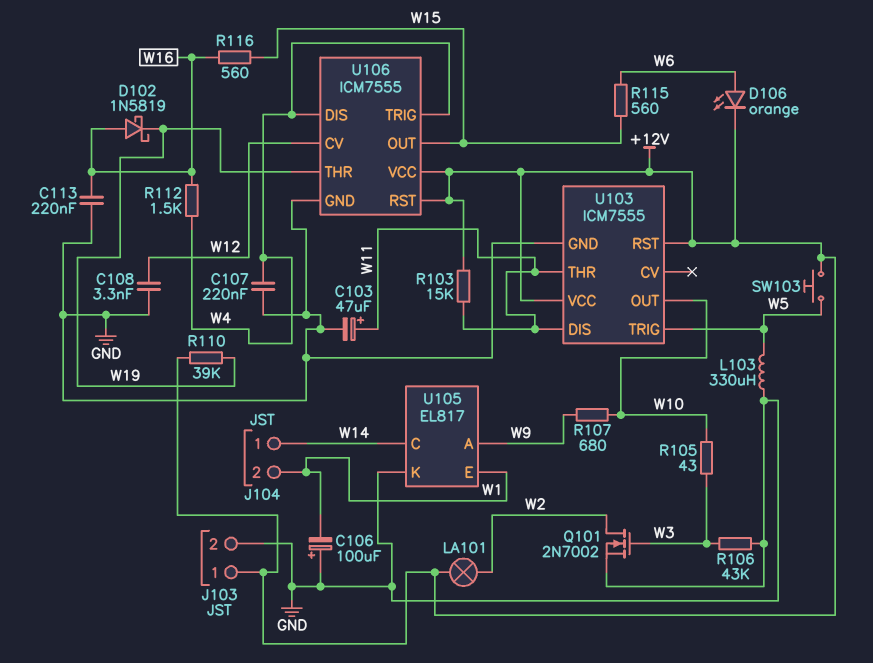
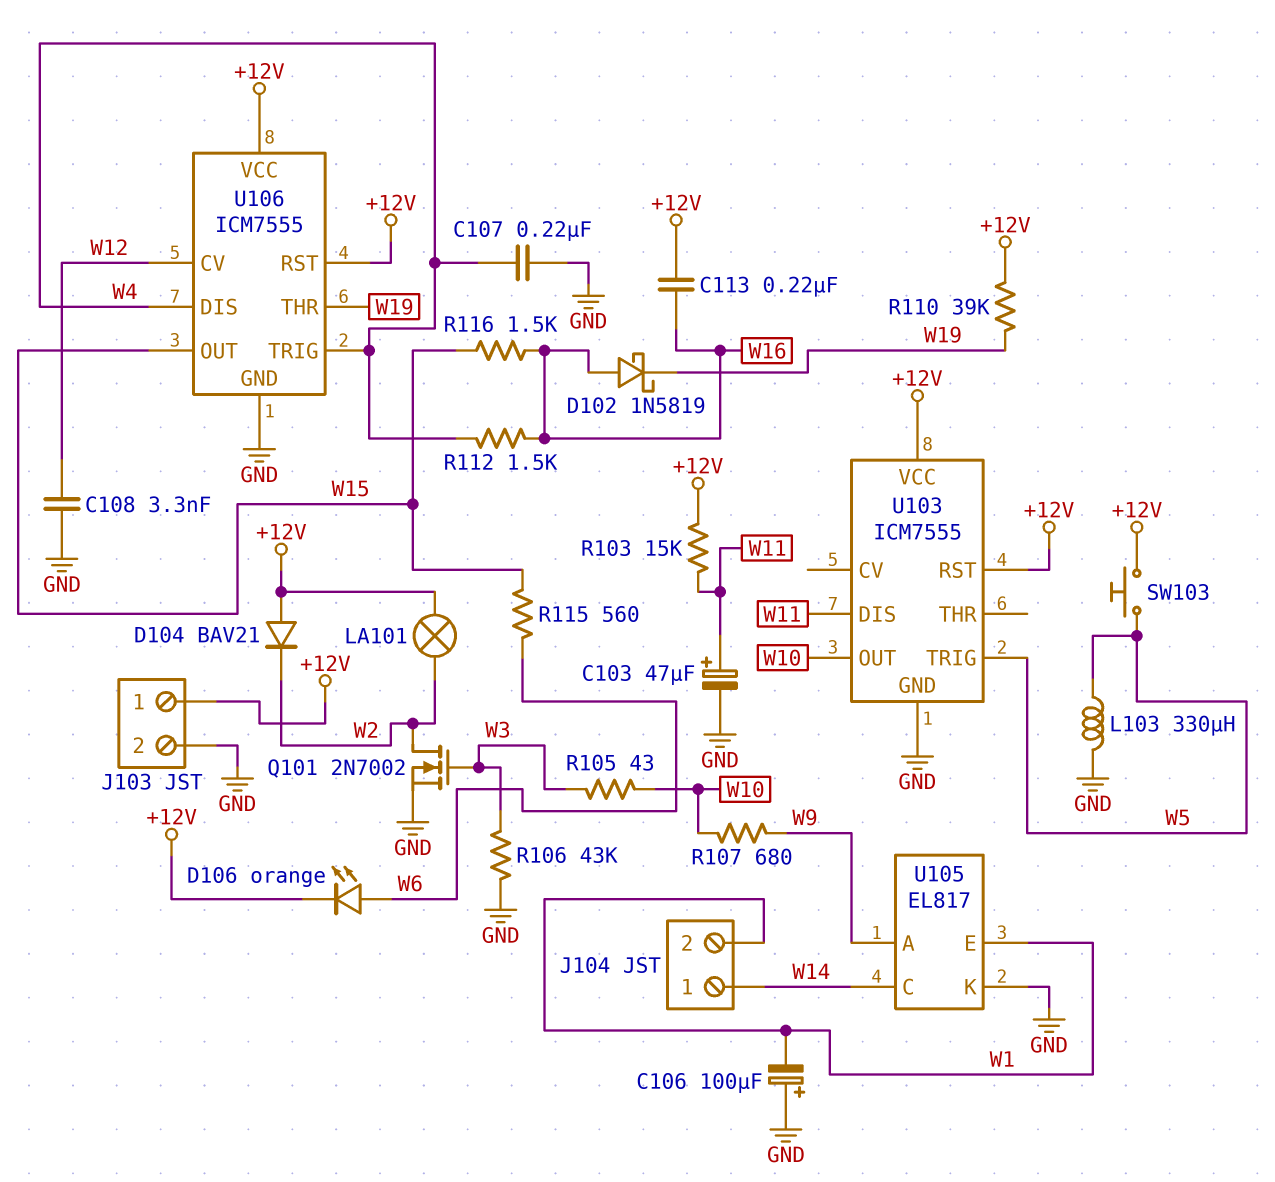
C113: 220nF (GND, W16) -> 220nF (+12V, W16)
D104: none -> diode BAV21 (A +12V, K W2)
R116: 560 (W15, W16) -> 1.5k (W15, W16)
U103 pin THR: W11 -> none

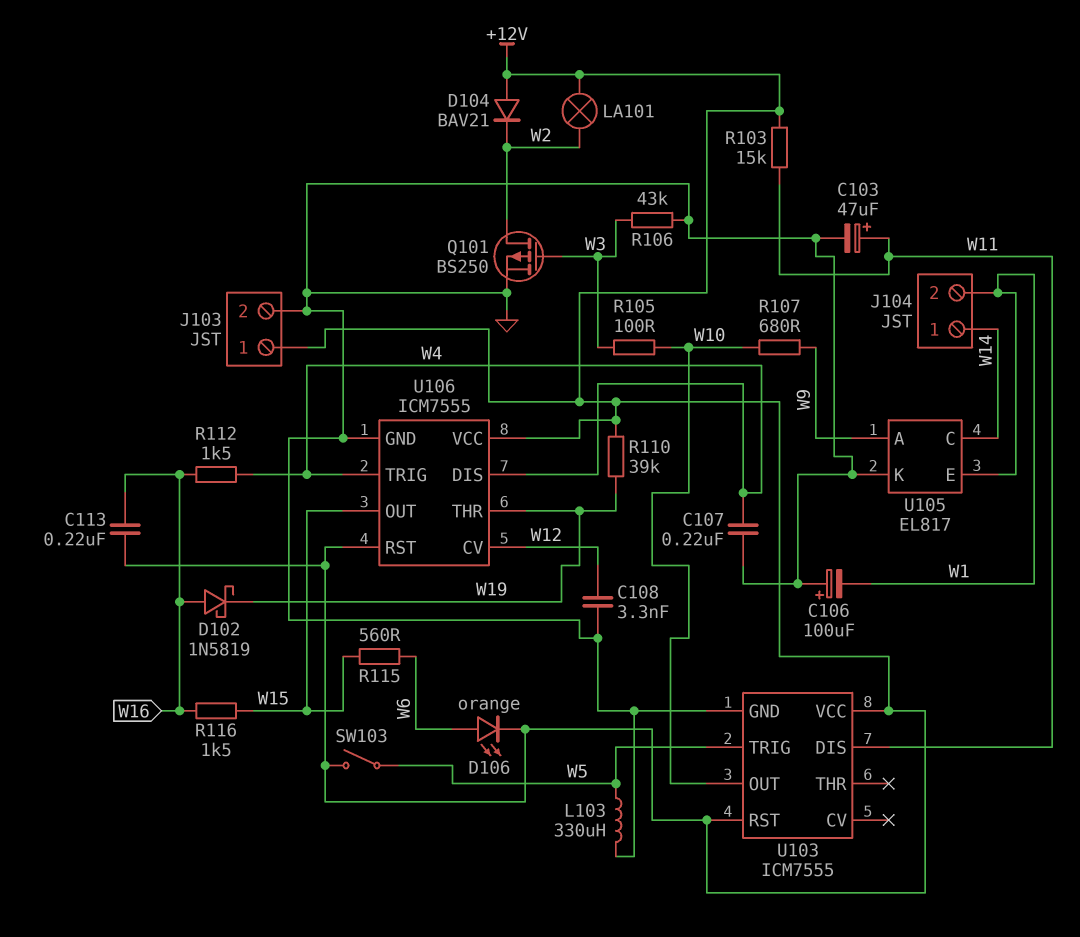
Q101: NMOS 2N7002 (G W3, D W2, S GND) -> PMOS BS250 (G W3, D W2, S GND)
R105: 43 (W3, W10) -> 100 (W3, W10)
SW103: button (+12V, W5) -> switch (+12V, W5)

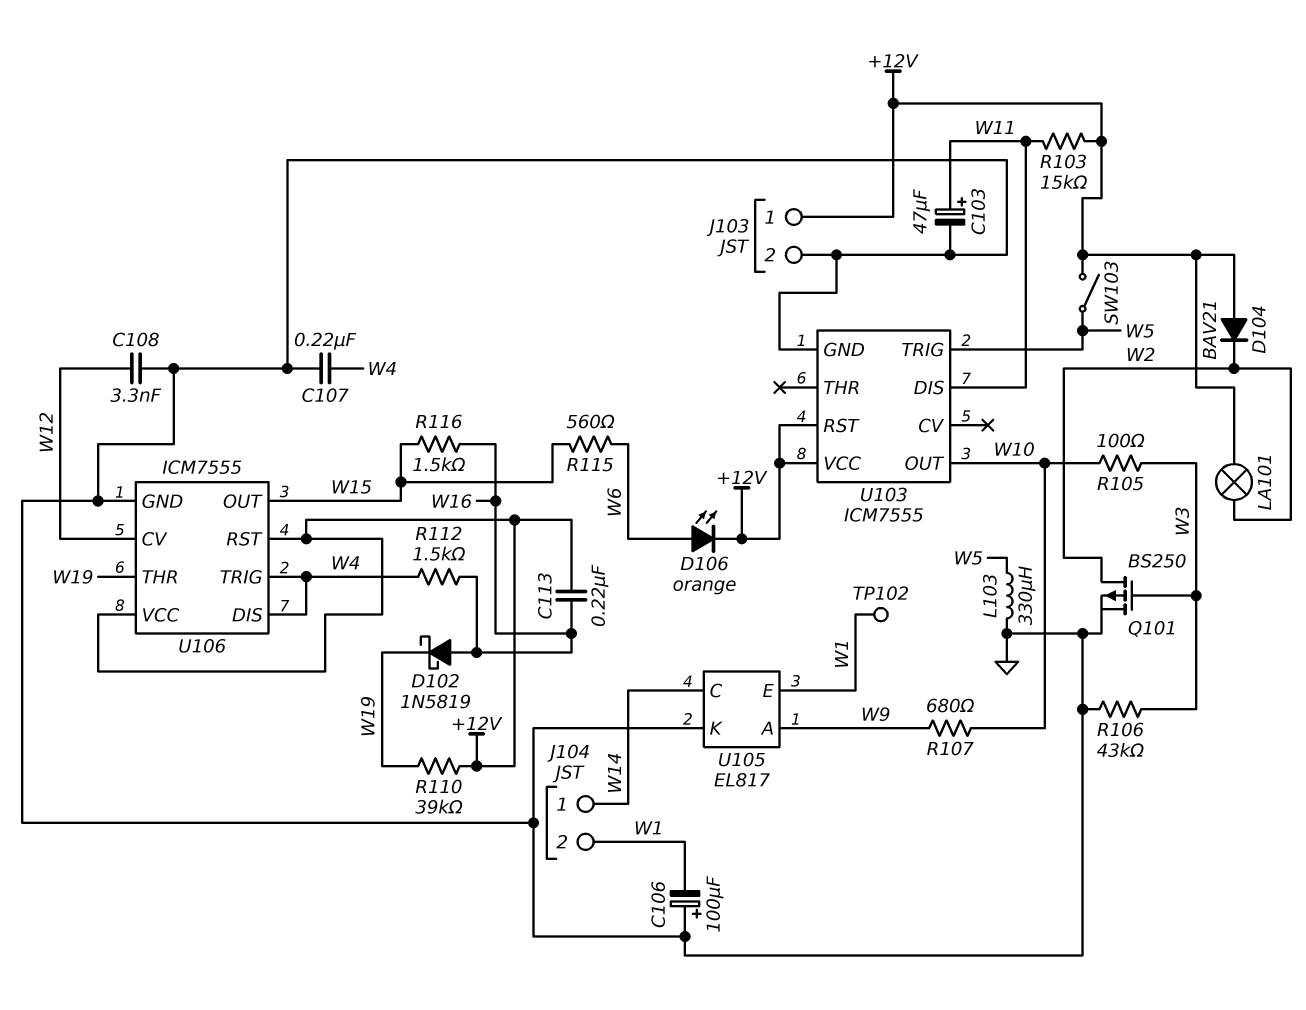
TP102: none -> test point (W1)

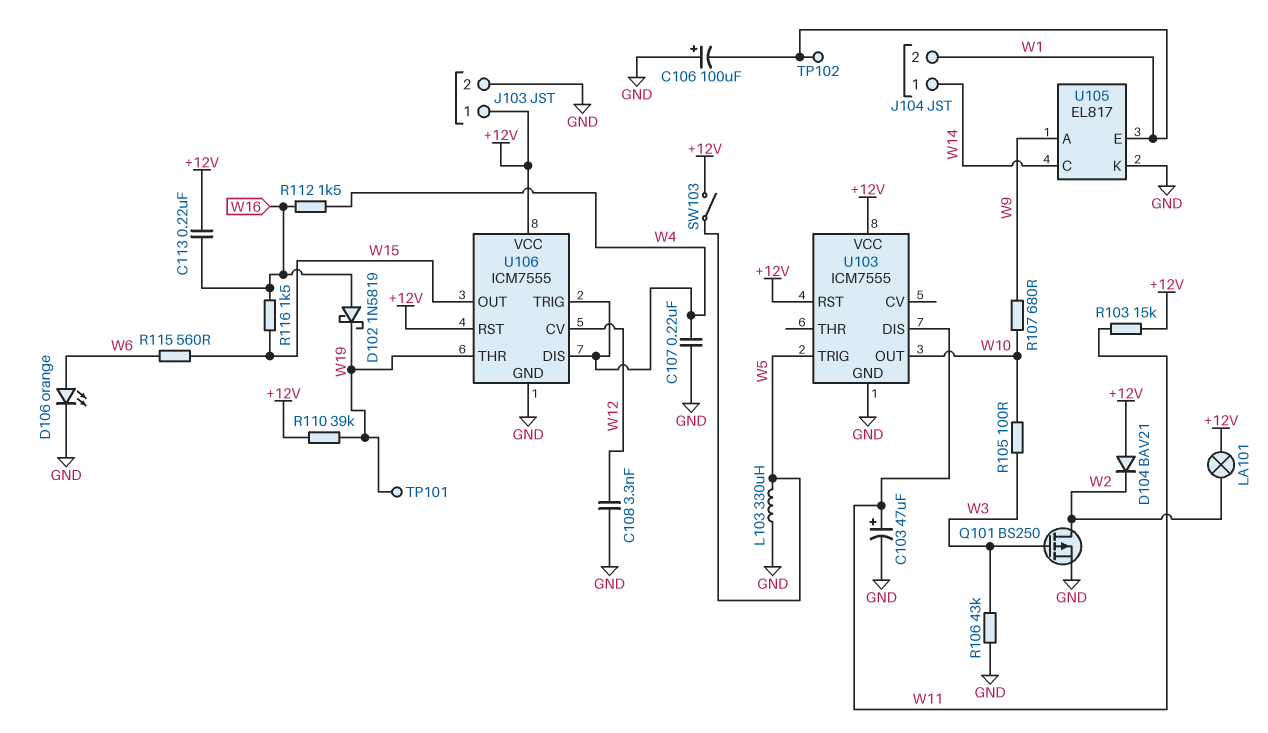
D106: LED orange (A W6, K +12V) -> LED orange (A W6, K GND)
TP101: none -> test point (W19)

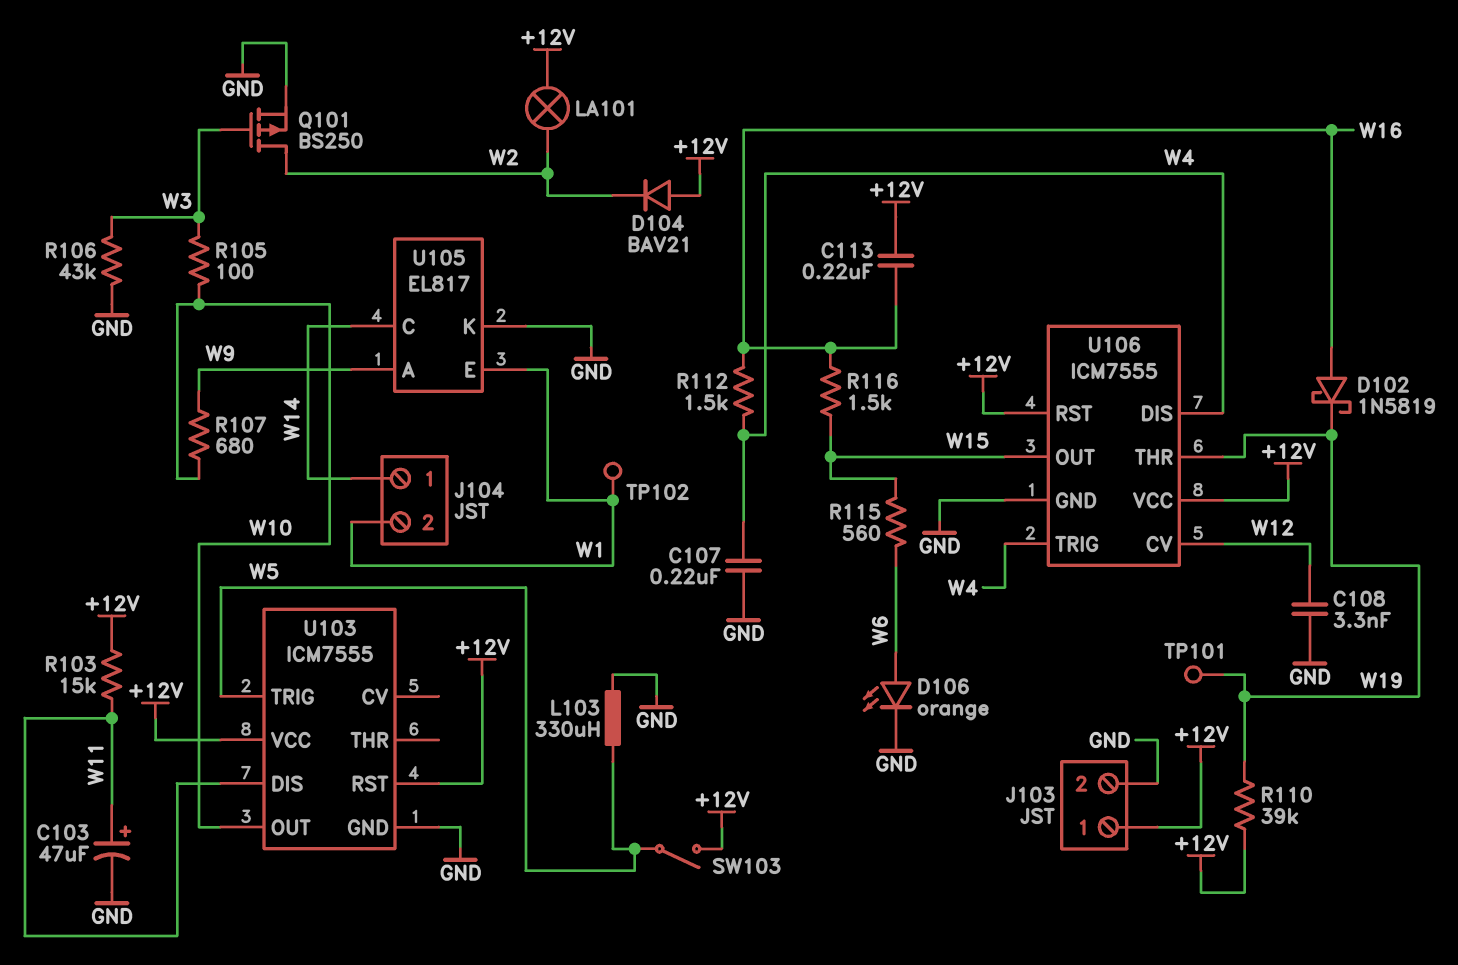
C106: 100uF (plus GND, minus W1) -> none

